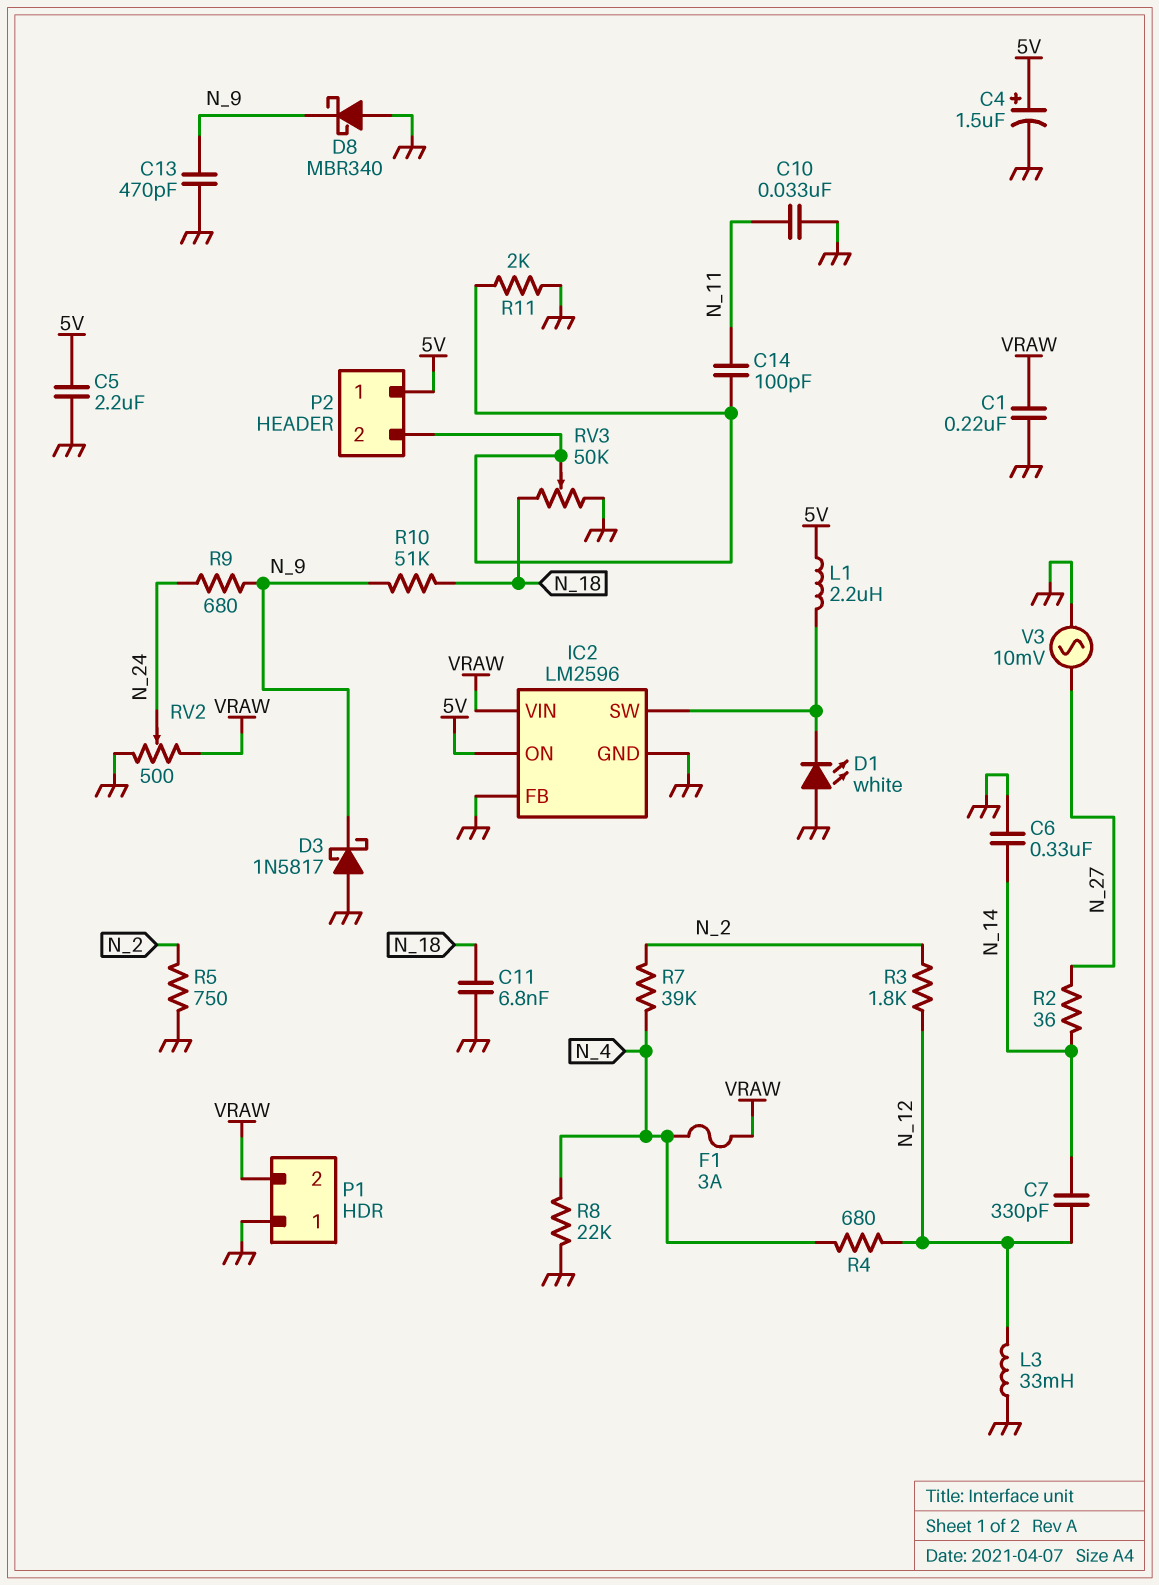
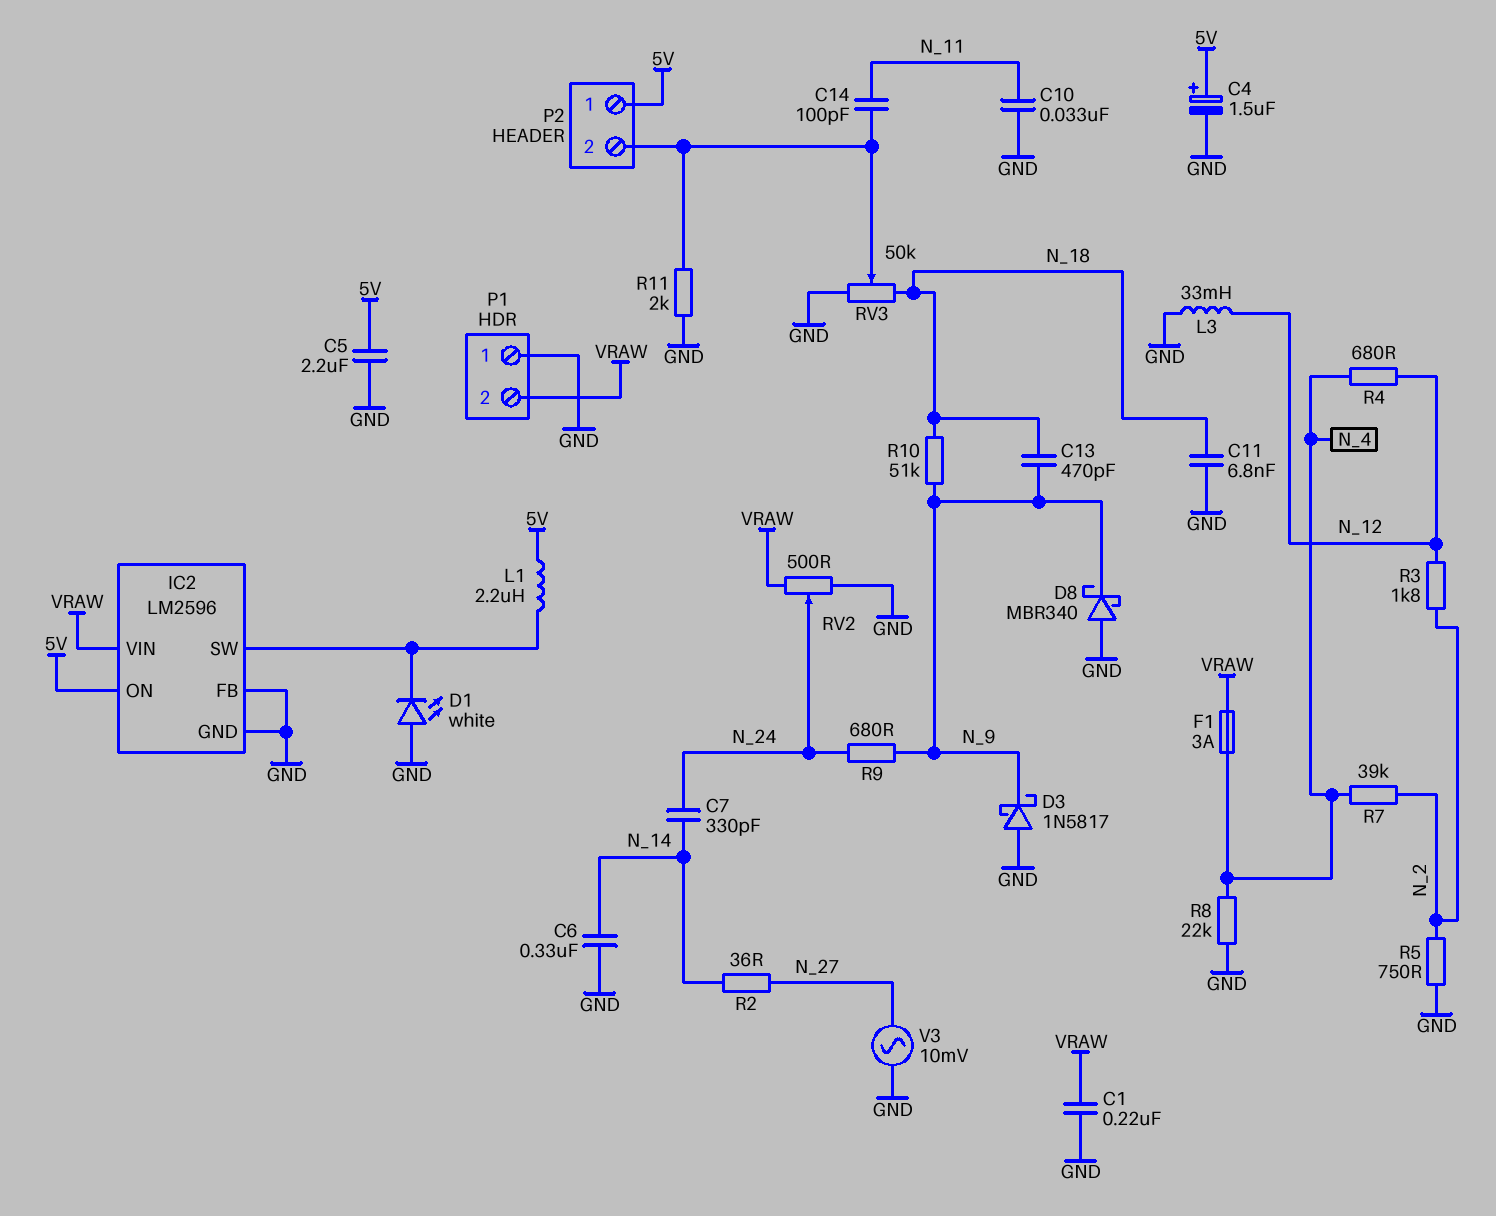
C7: 330pF (N_12, N_14) -> 330pF (N_14, N_24)
C13: 470pF (GND, N_9) -> 470pF (N_9, N_18)

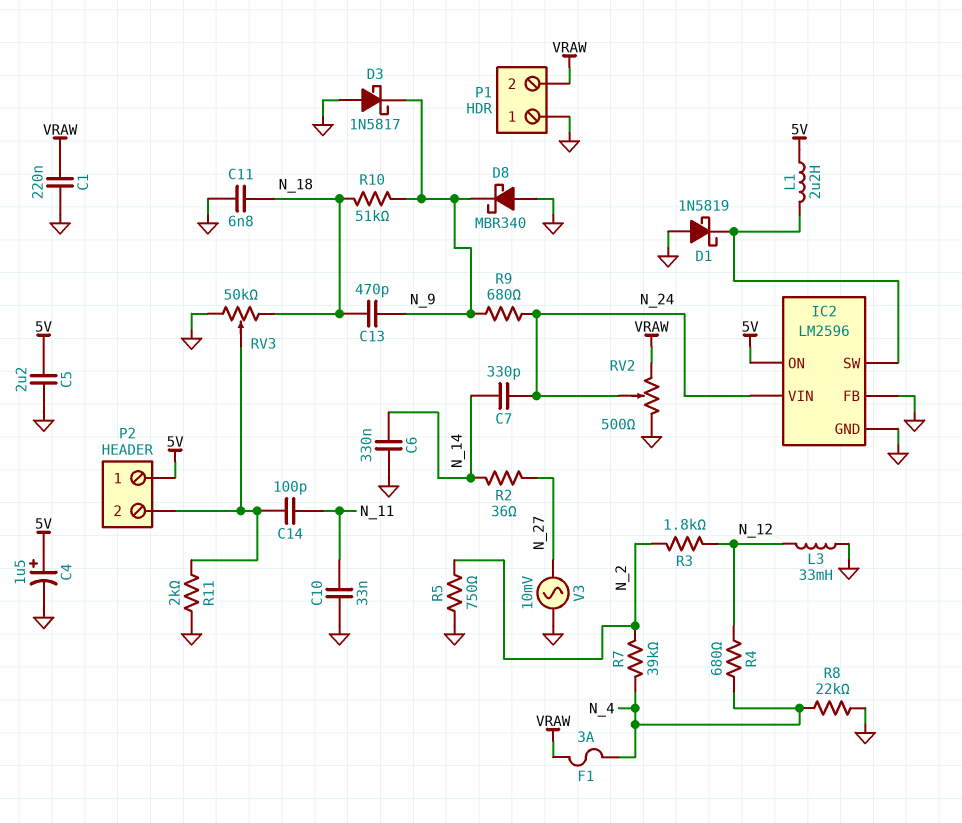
D1: LED white (A GND, K IC2/SW) -> schottky 1N5819 (A GND, K IC2/SW)
IC2 pin VIN: VRAW -> N_24

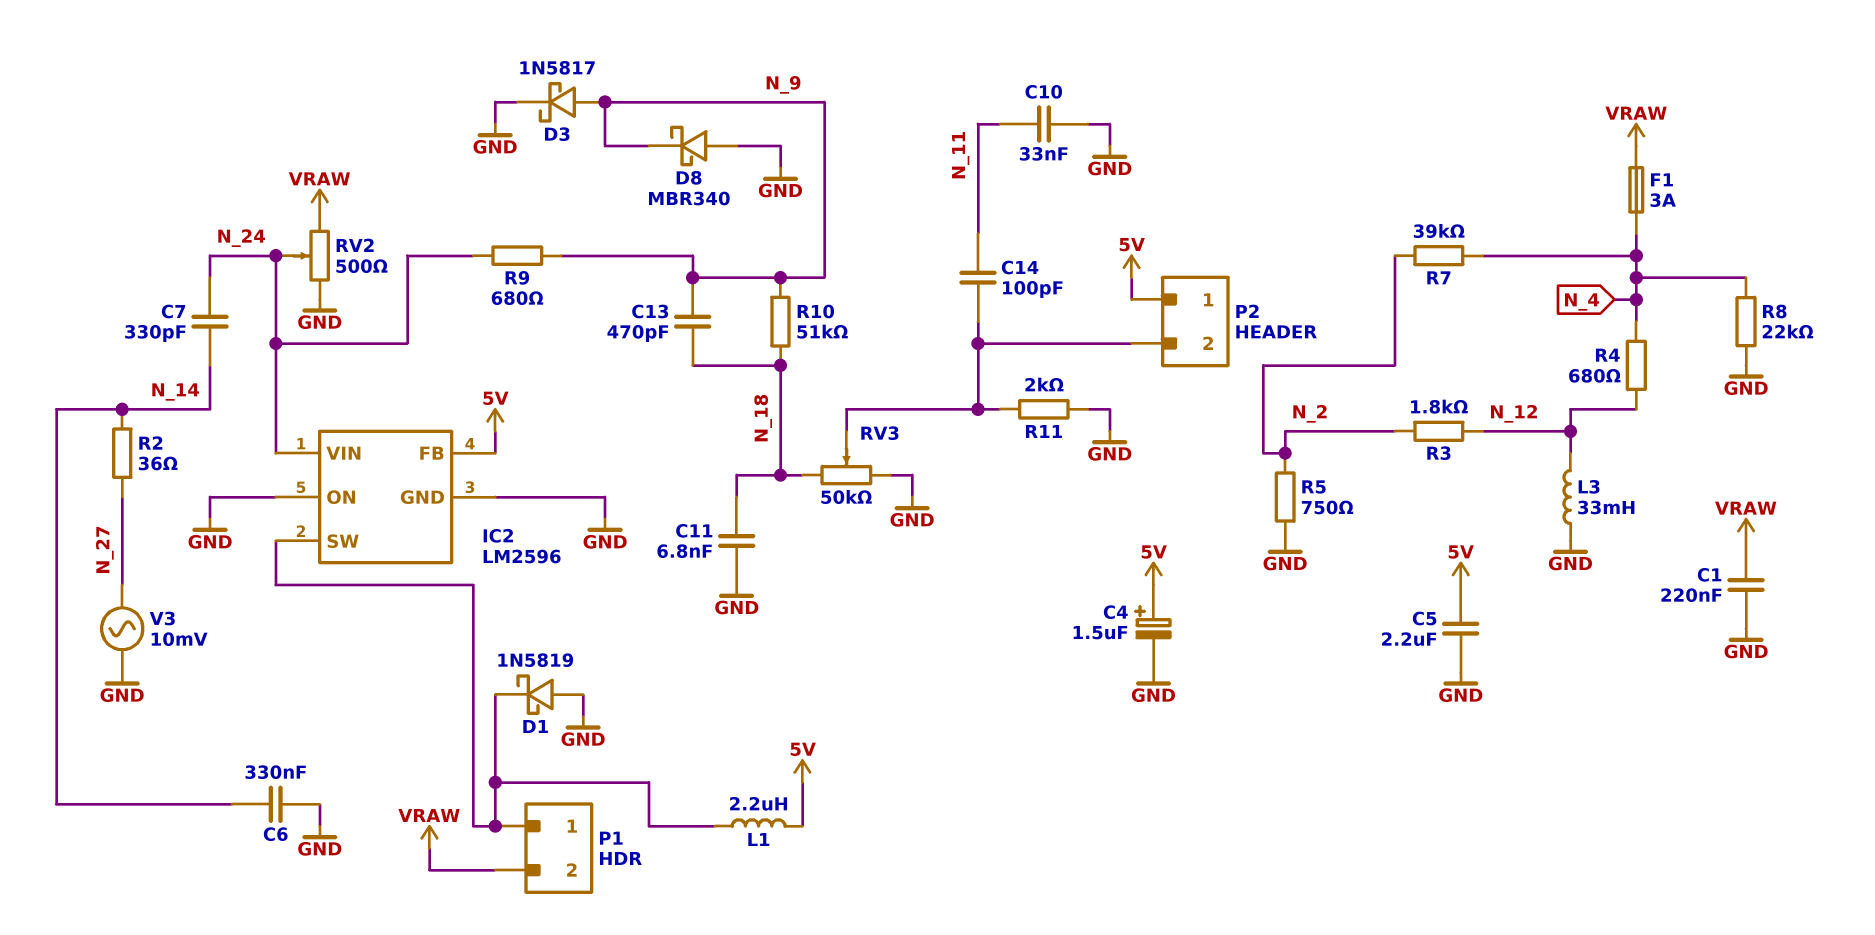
D3: schottky 1N5817 (A GND, K N_9) -> schottky 1N5817 (A N_9, K GND)
IC2 pin FB: GND -> 5V
IC2 pin ON: 5V -> GND
P1 pin 1: GND -> IC2/SW

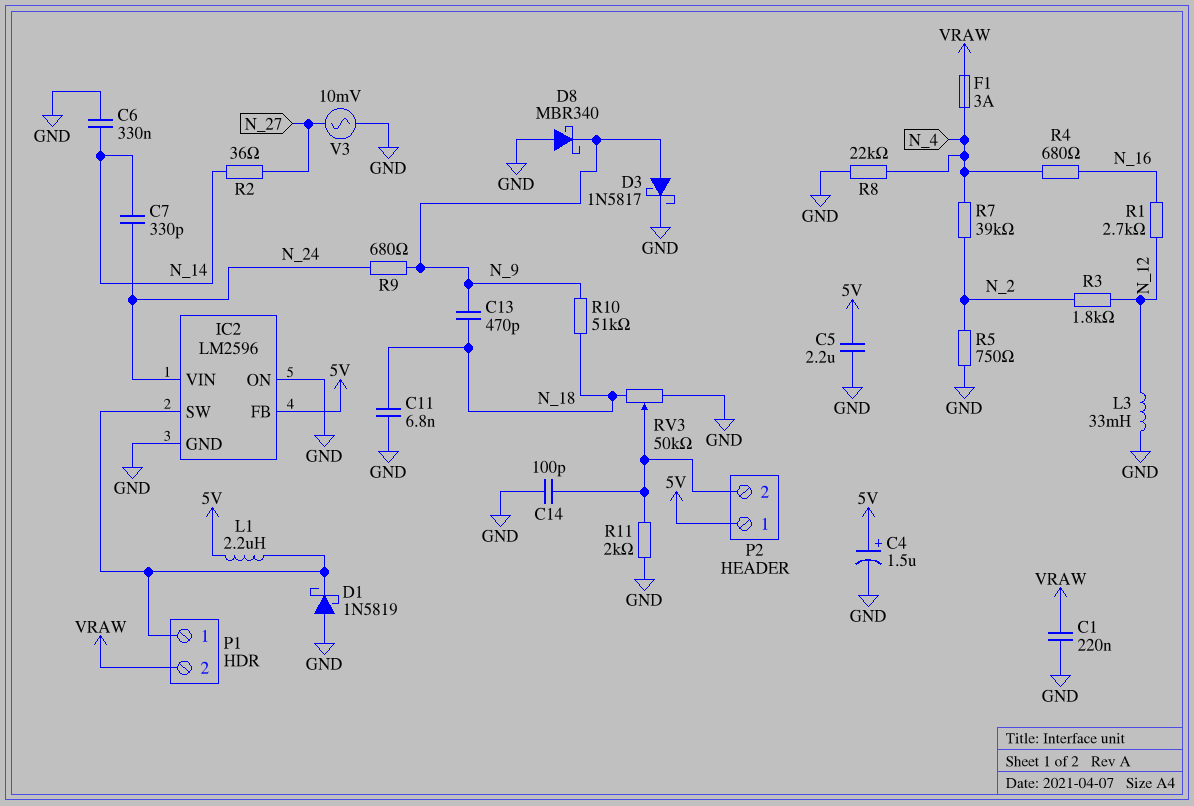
C10: 33nF (GND, N_11) -> none
C14: 100pF (N_11, P2/2) -> 100pF (GND, P2/2)
R1: none -> 2.7k (N_12, N_16)
R4: 680 (N_4, N_12) -> 680 (N_4, N_16)
RV2: 500 (GND, VRAW, wiper N_24) -> none

